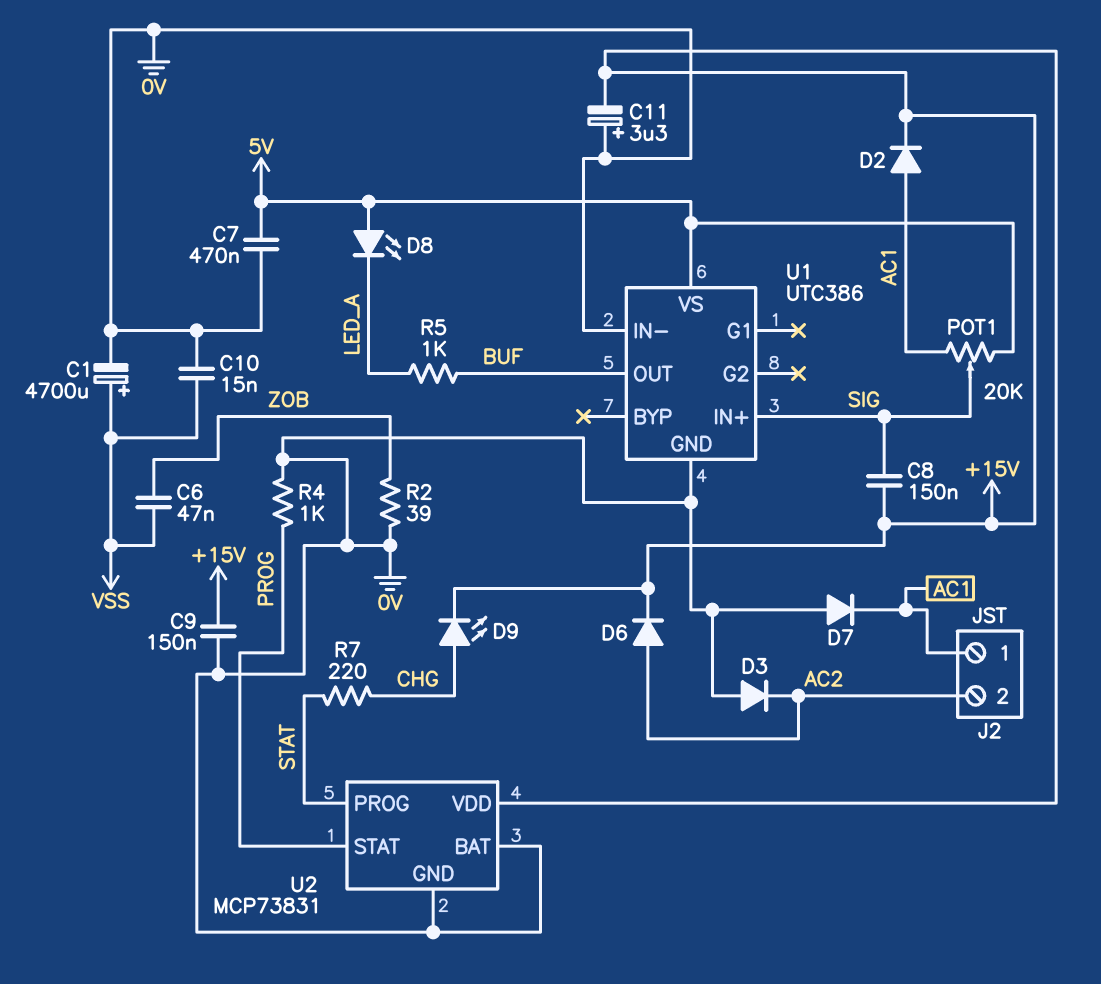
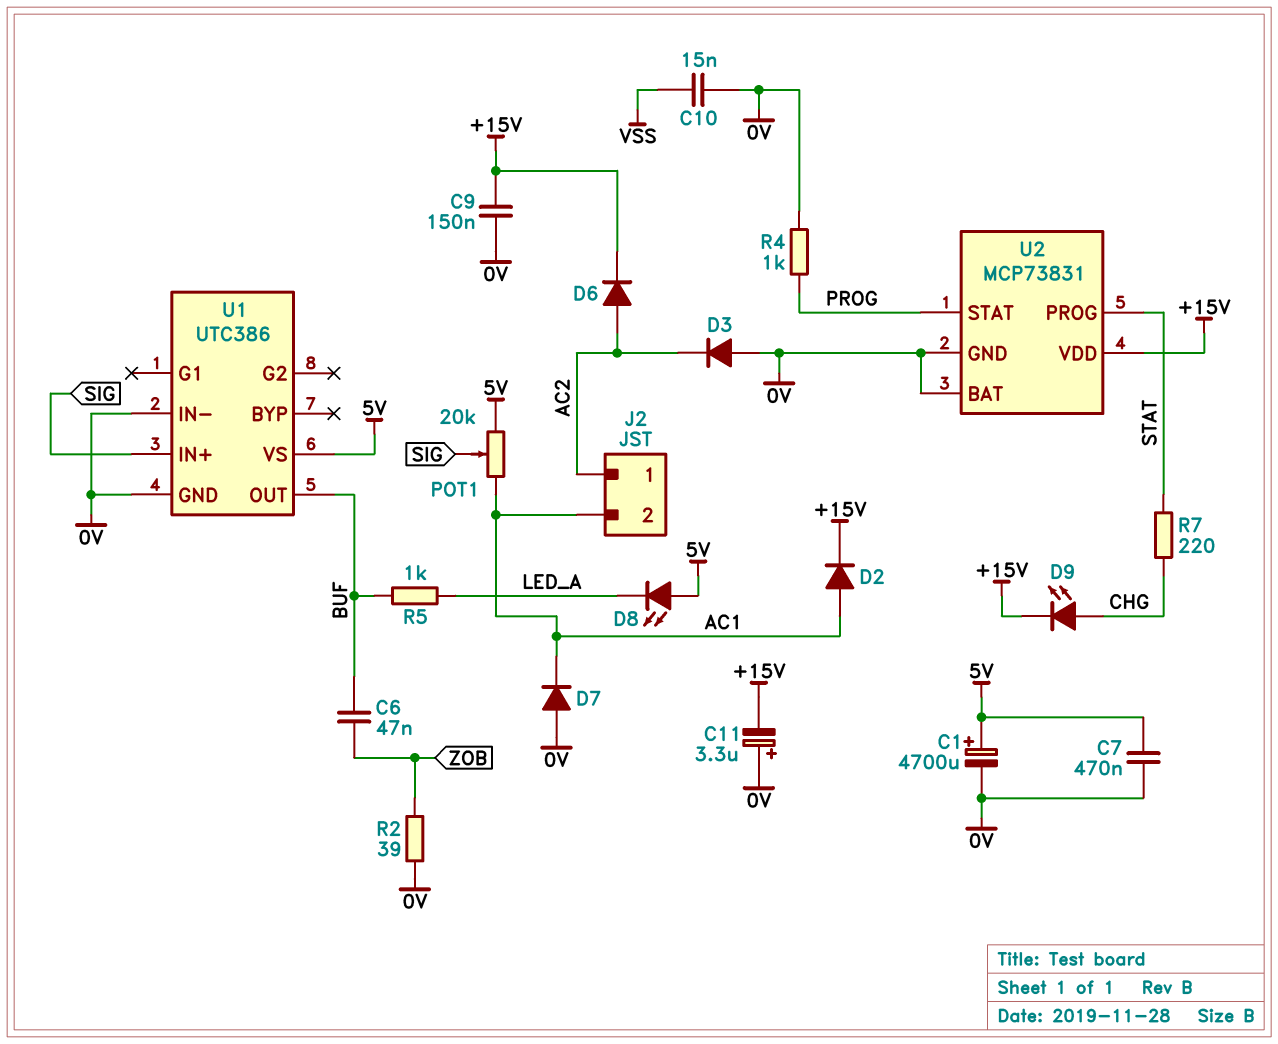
C1: 4700uF (plus VSS, minus 0V) -> 4700uF (plus 5V, minus 0V)
C6: 47nF (VSS, ZOB) -> 47nF (BUF, ZOB)
C8: 150nF (+15V, SIG) -> none
J2 pin 1: AC1 -> AC2
J2 pin 2: AC2 -> AC1

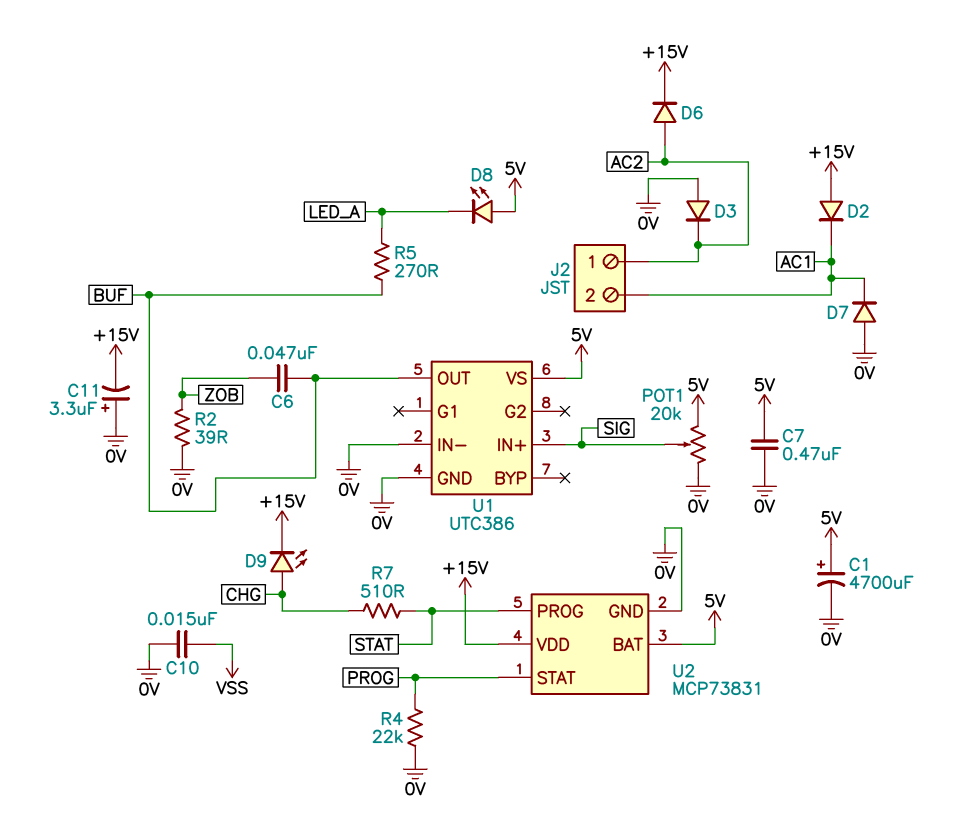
C9: 150nF (+15V, 0V) -> none
D2: diode (A AC1, K +15V) -> diode (A +15V, K AC1)
POT1: 20k (5V, AC1, wiper SIG) -> 20k (0V, 5V, wiper SIG)
R4: 1k (0V, PROG) -> 22k (0V, PROG)
R5: 1k (BUF, LED_A) -> 270 (BUF, LED_A)
R7: 220 (CHG, STAT) -> 510 (CHG, STAT)
U2 pin BAT: 0V -> 5V

